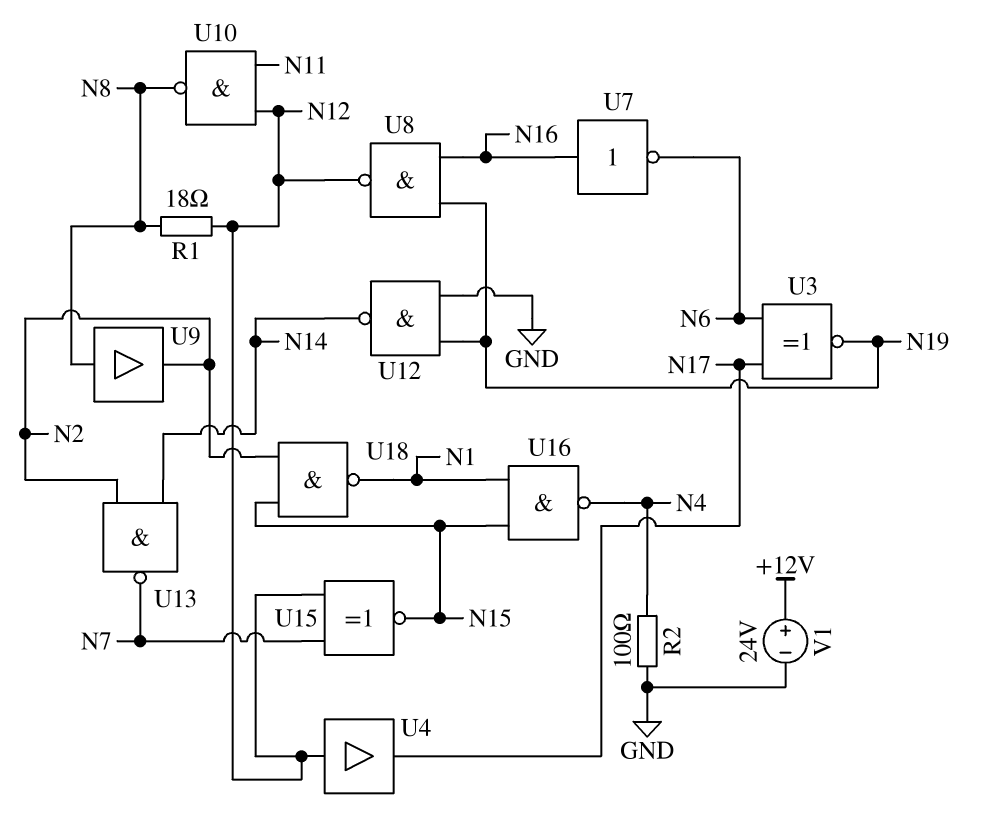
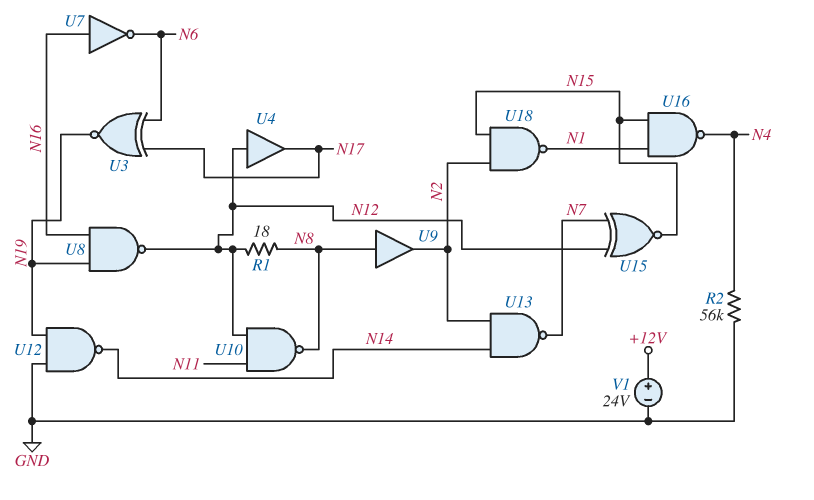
R2: 100 (GND, N4) -> 56k (GND, N4)

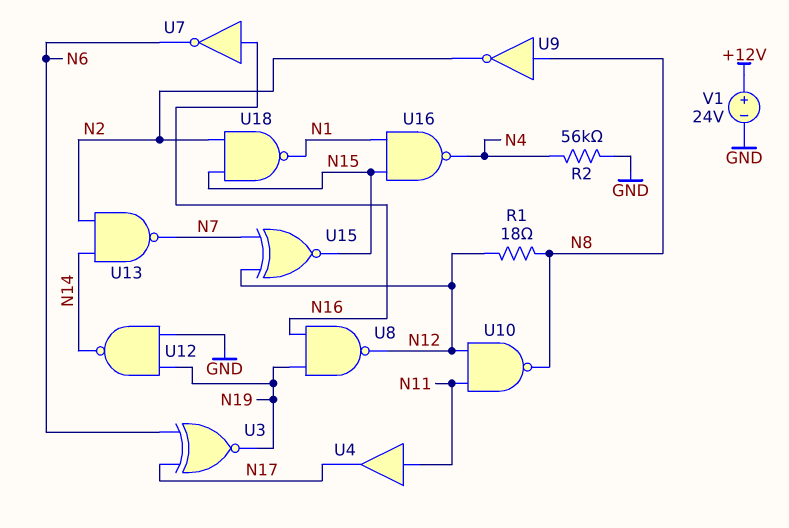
U4: buffer (in N12, out N17) -> buffer (in N11, out N17)
U9: buffer (in N8, out N2) -> NOT (in N8, out N2)

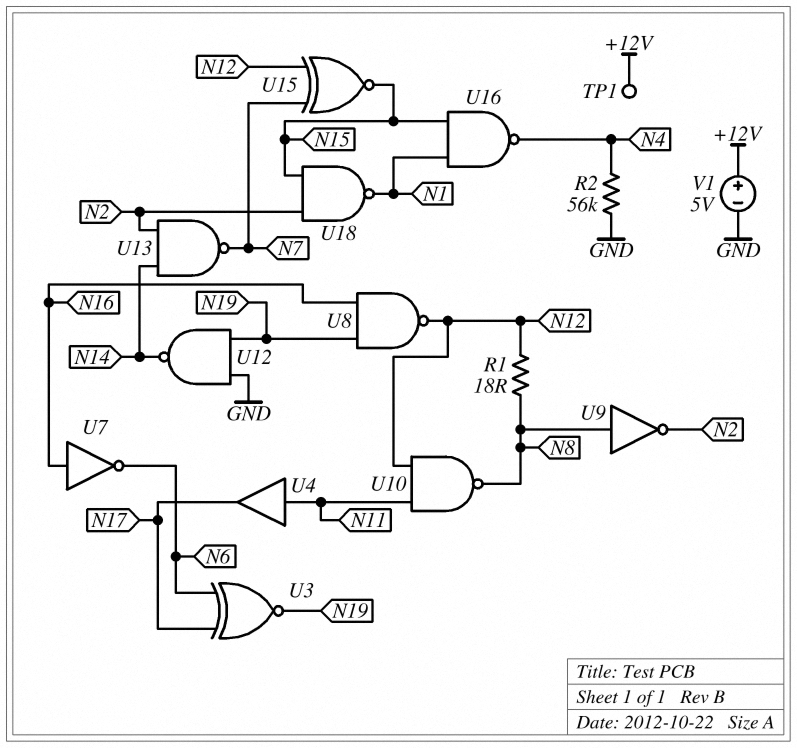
TP1: none -> test point (+12V)
V1: 24V (plus +12V, minus GND) -> 5V (plus +12V, minus GND)

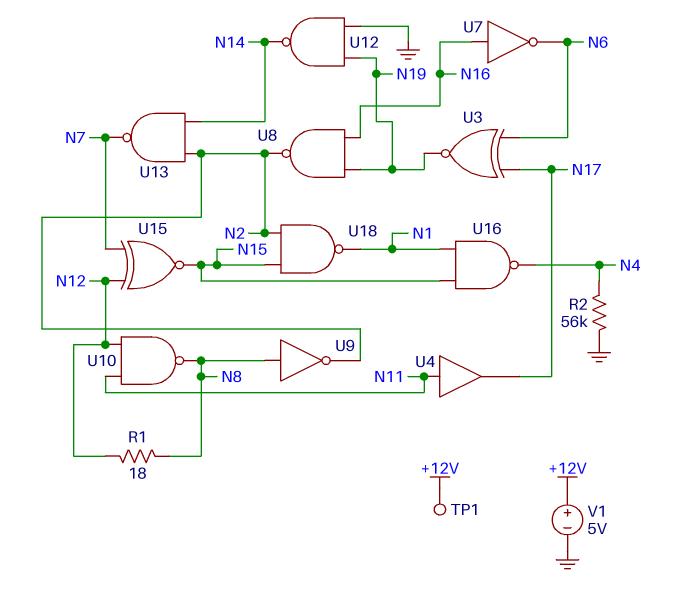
U8: NAND (in N16, in N19, out N12) -> NAND (in N16, in N19, out N2)

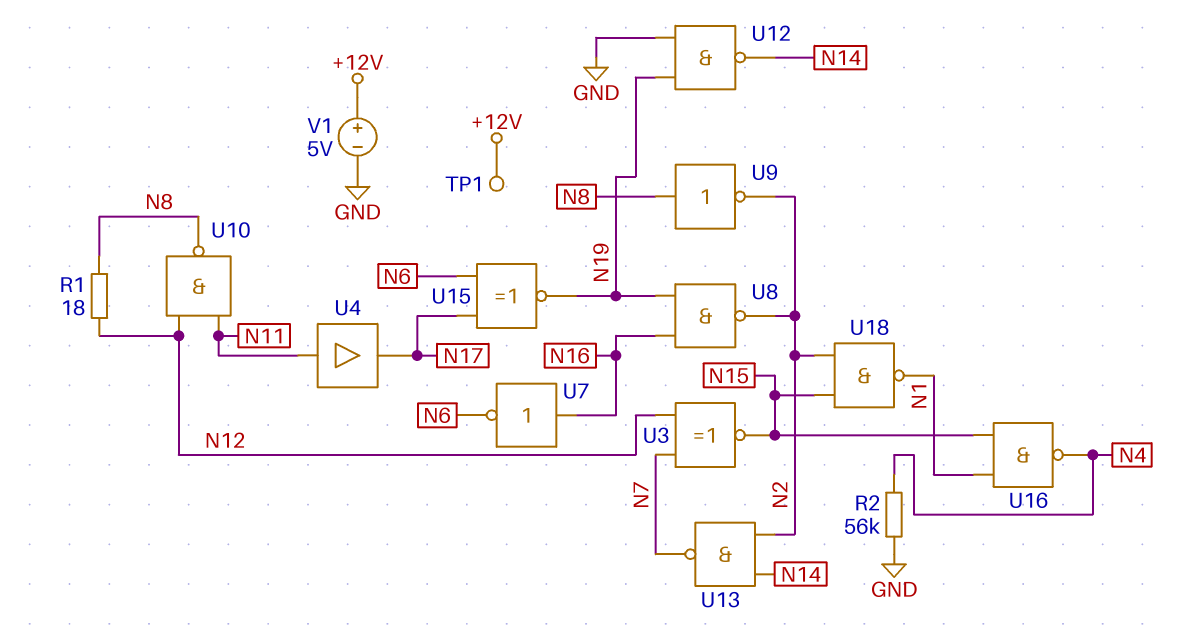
U3: XNOR (in N6, in N17, out N19) -> XNOR (in N7, in N12, out N15)
U15: XNOR (in N7, in N12, out N15) -> XNOR (in N6, in N17, out N19)

